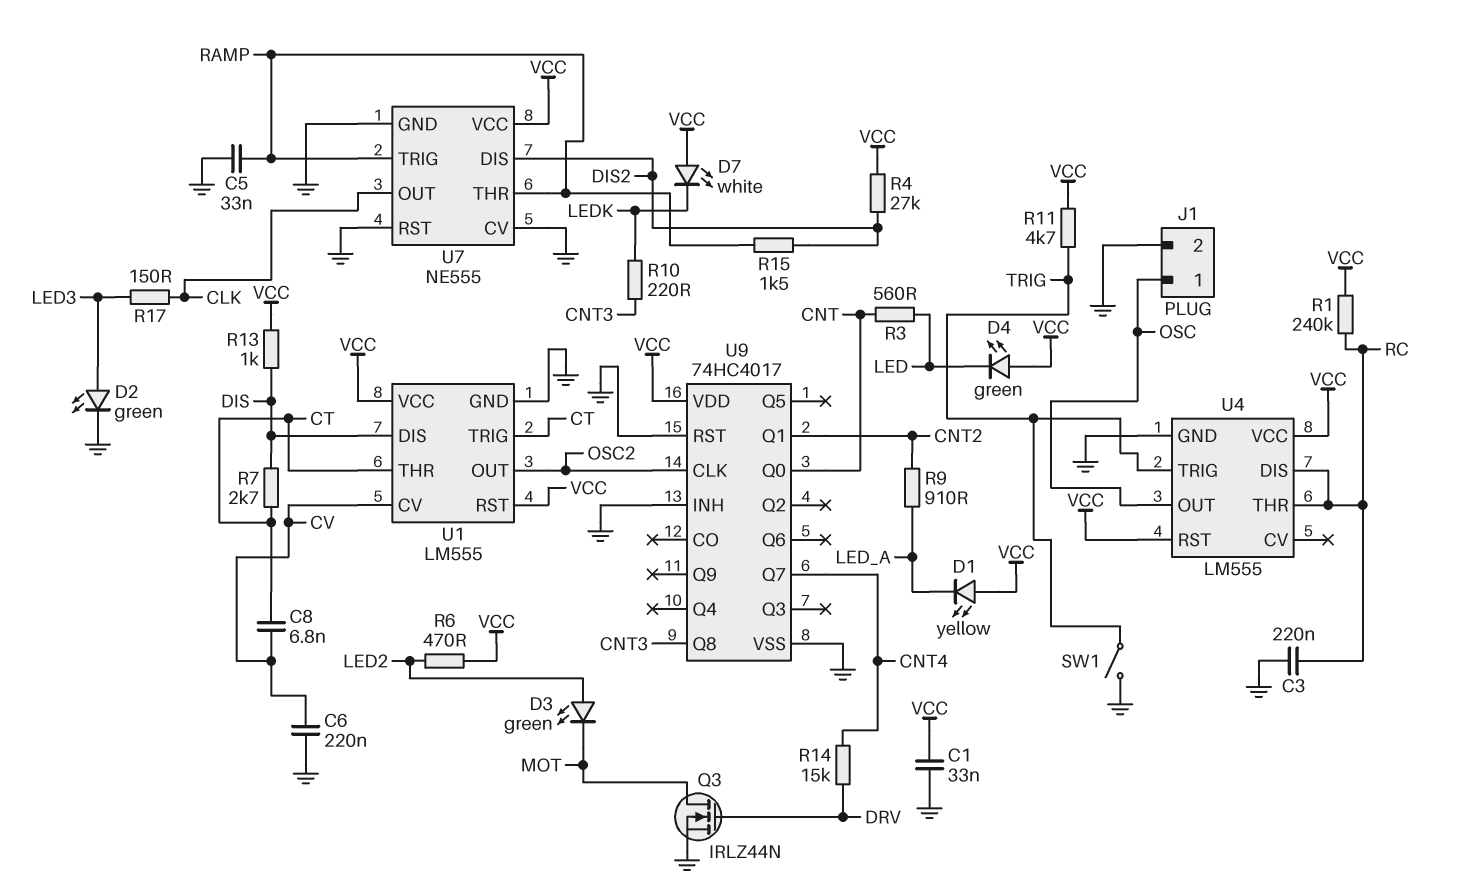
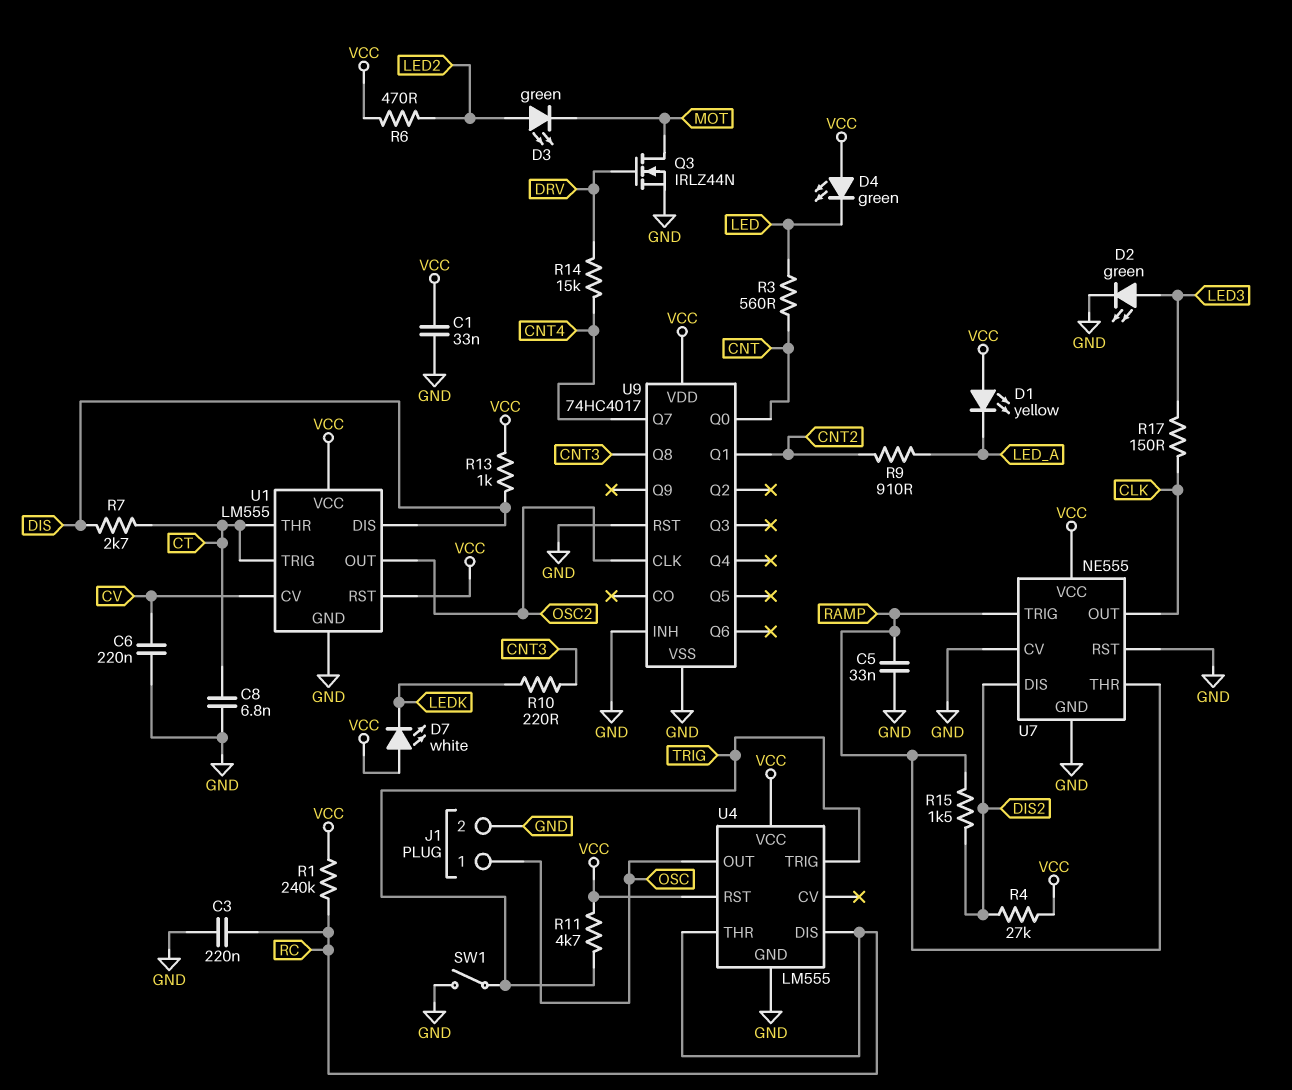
C8: 6.8nF (CT, CV) -> 6.8nF (CT, GND)

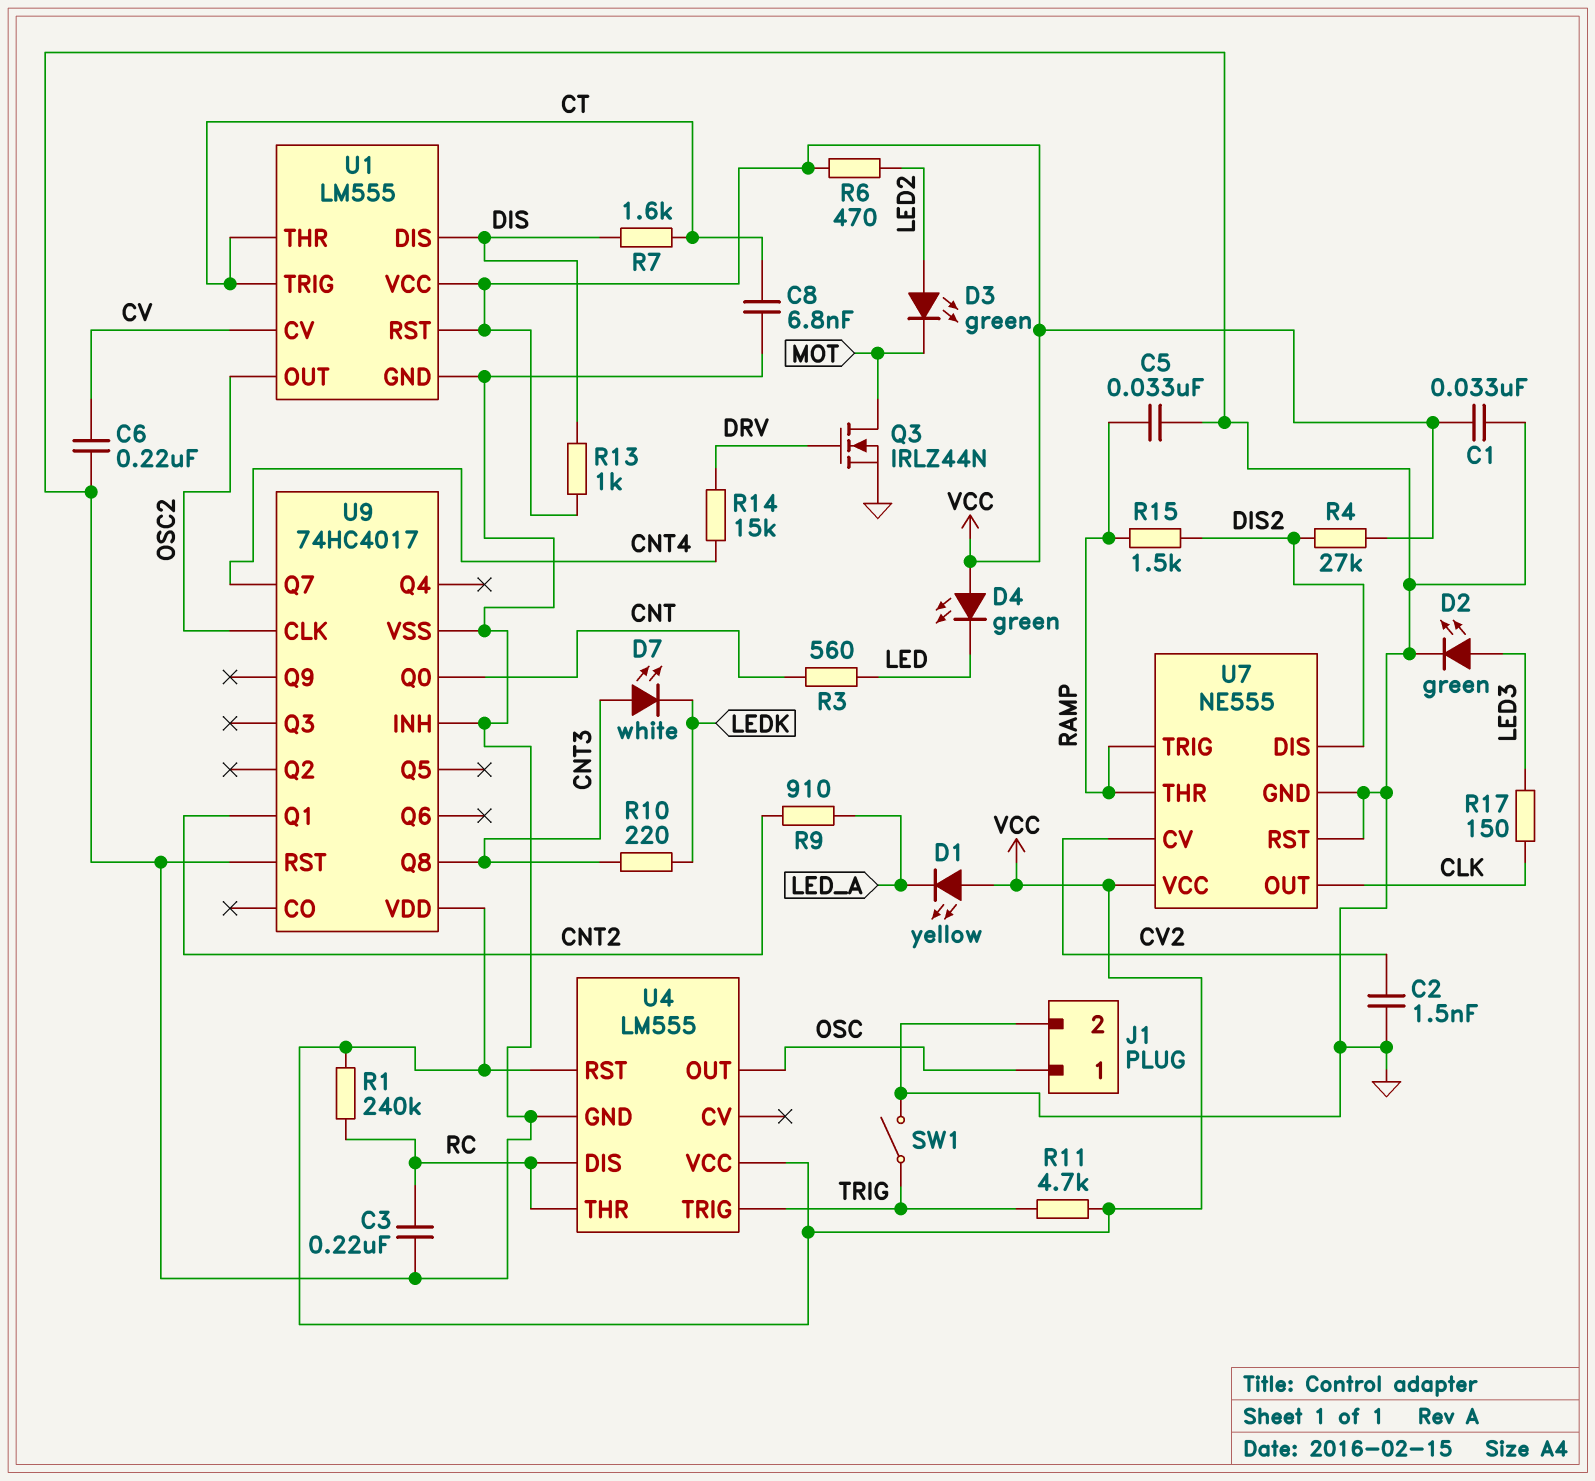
C2: none -> 1.5nF (CV2, GND)
D7: LED white (A VCC, K LEDK) -> LED white (A CNT3, K LEDK)
R7: 2.7k (CT, DIS) -> 1.6k (CT, DIS)
U7 pin CV: GND -> CV2

